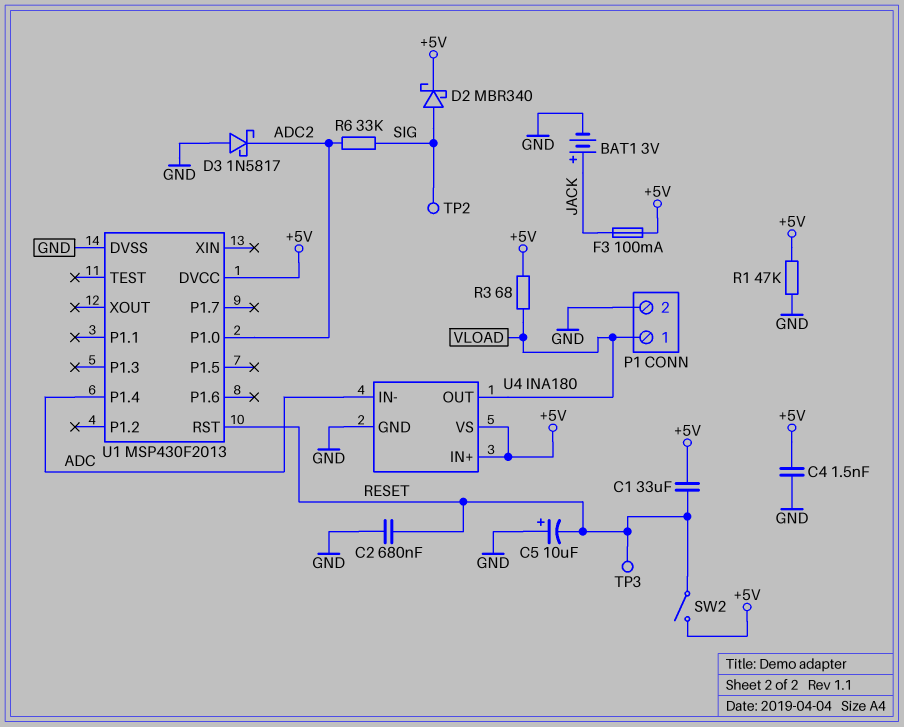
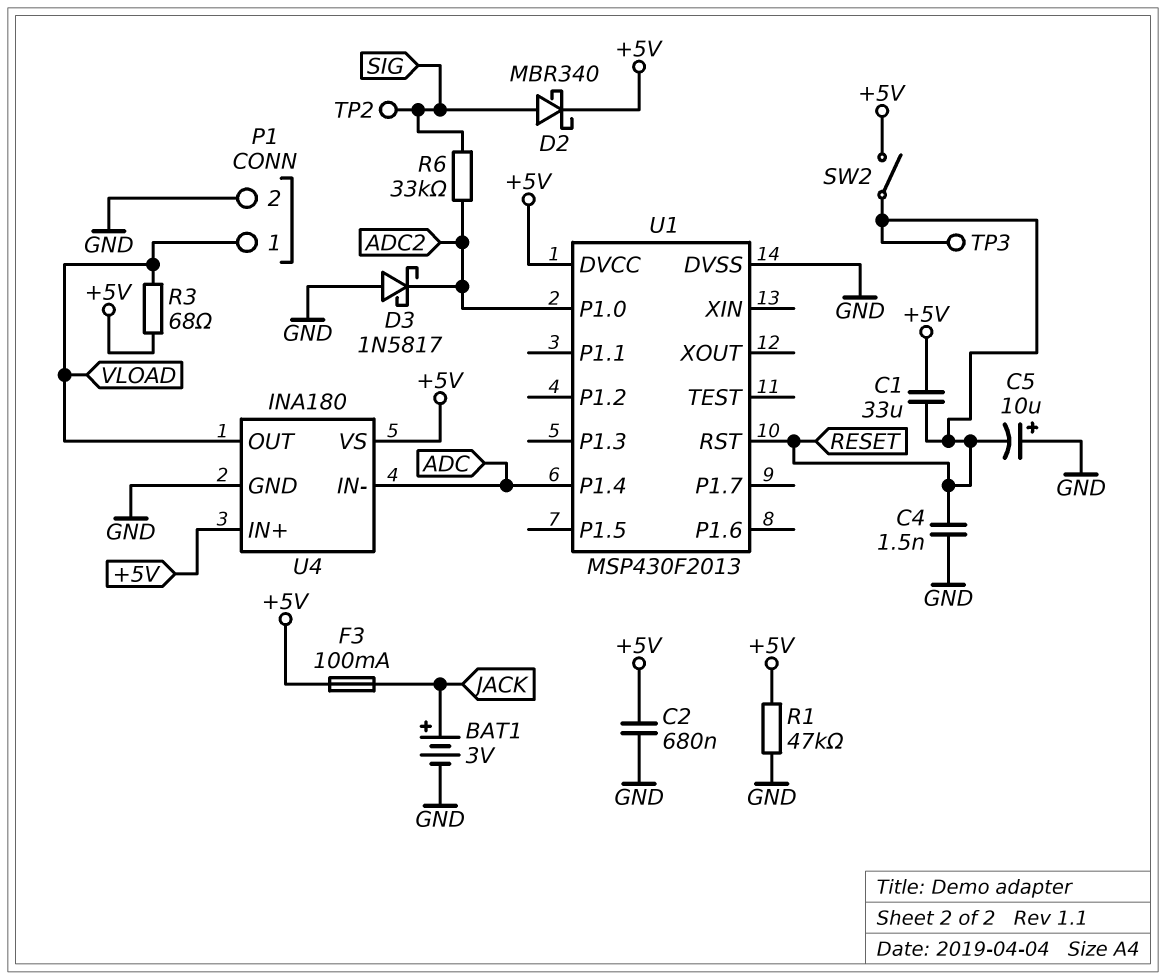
C2: 680nF (GND, RESET) -> 680nF (+5V, GND)
C4: 1.5nF (+5V, GND) -> 1.5nF (GND, RESET)

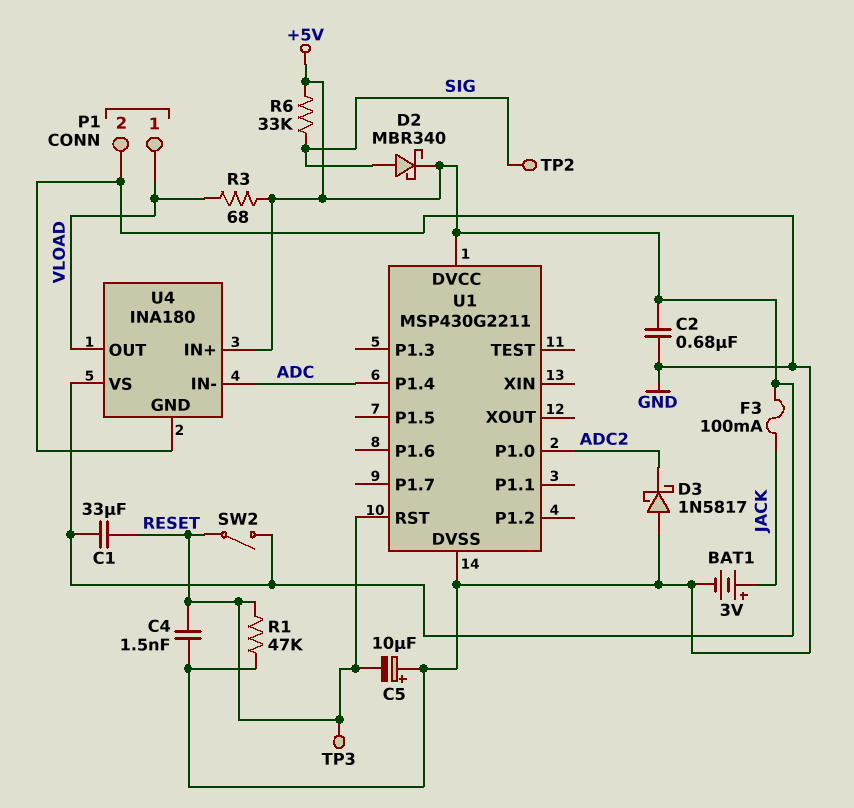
R1: 47k (+5V, GND) -> 47k (GND, RESET)
R6: 33k (ADC2, SIG) -> 33k (+5V, SIG)
U1: MSP430F2013 -> MSP430G2211

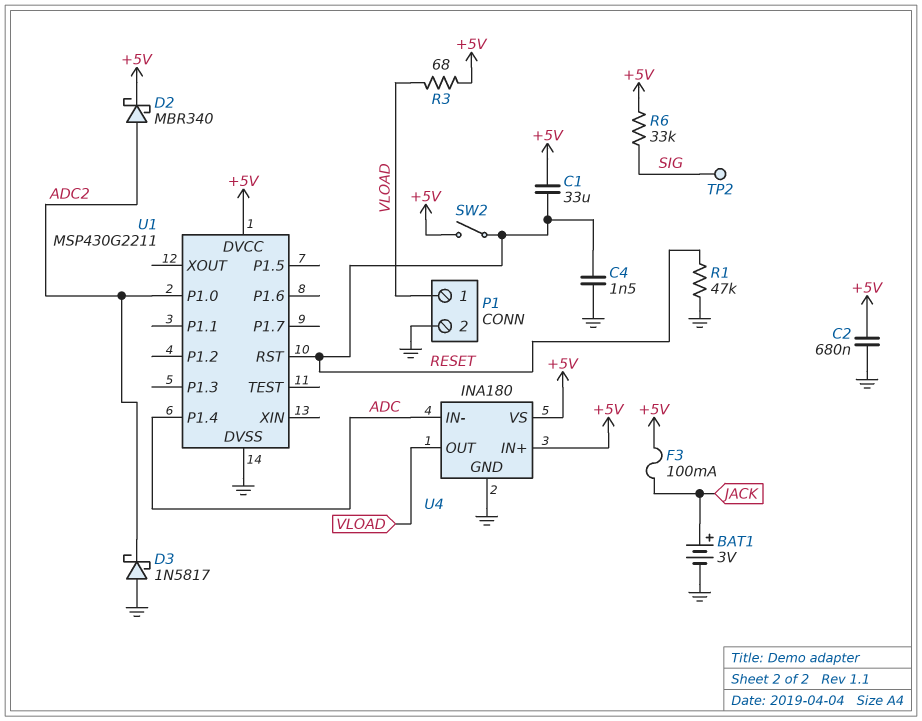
C5: 10uF (plus GND, minus RESET) -> none
D2: schottky MBR340 (A SIG, K +5V) -> schottky MBR340 (A ADC2, K +5V)
TP3: test point (RESET) -> none

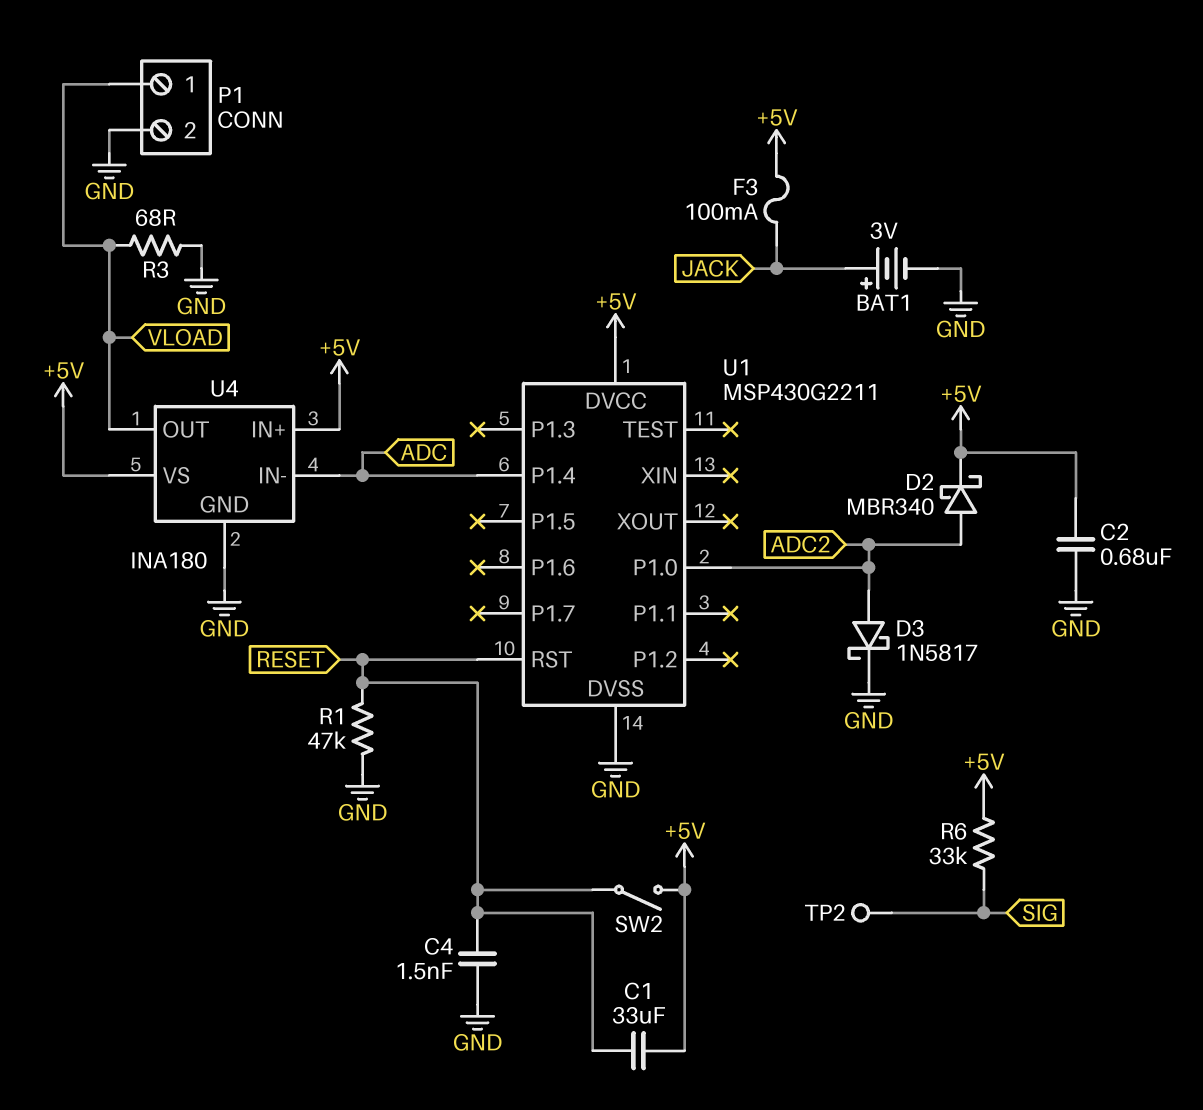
D3: schottky 1N5817 (A GND, K ADC2) -> schottky 1N5817 (A ADC2, K GND)
R3: 68 (+5V, VLOAD) -> 68 (GND, VLOAD)

